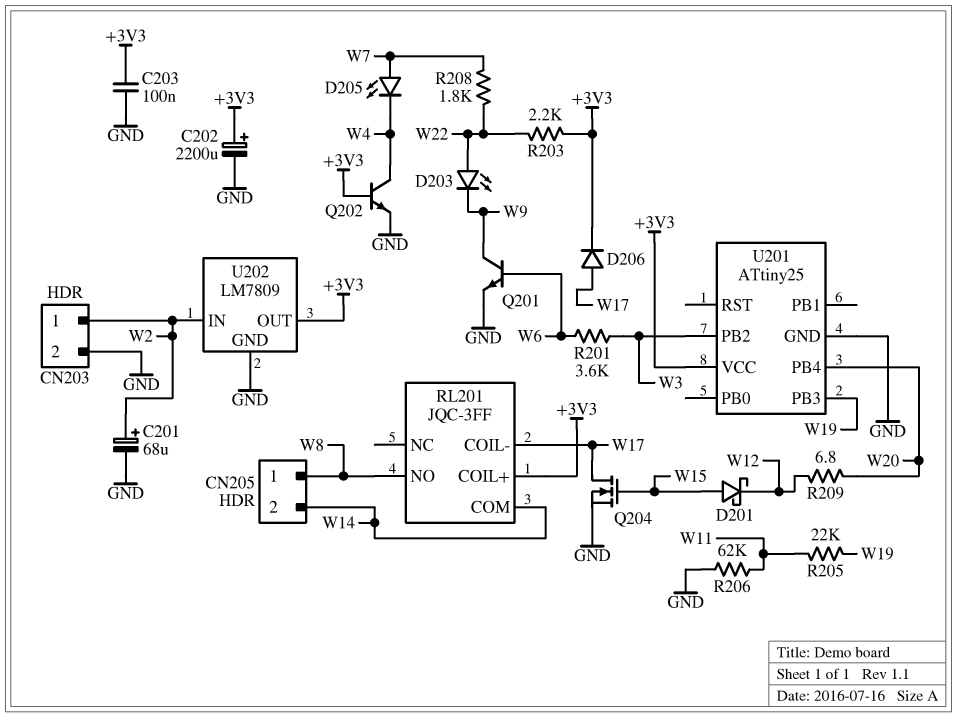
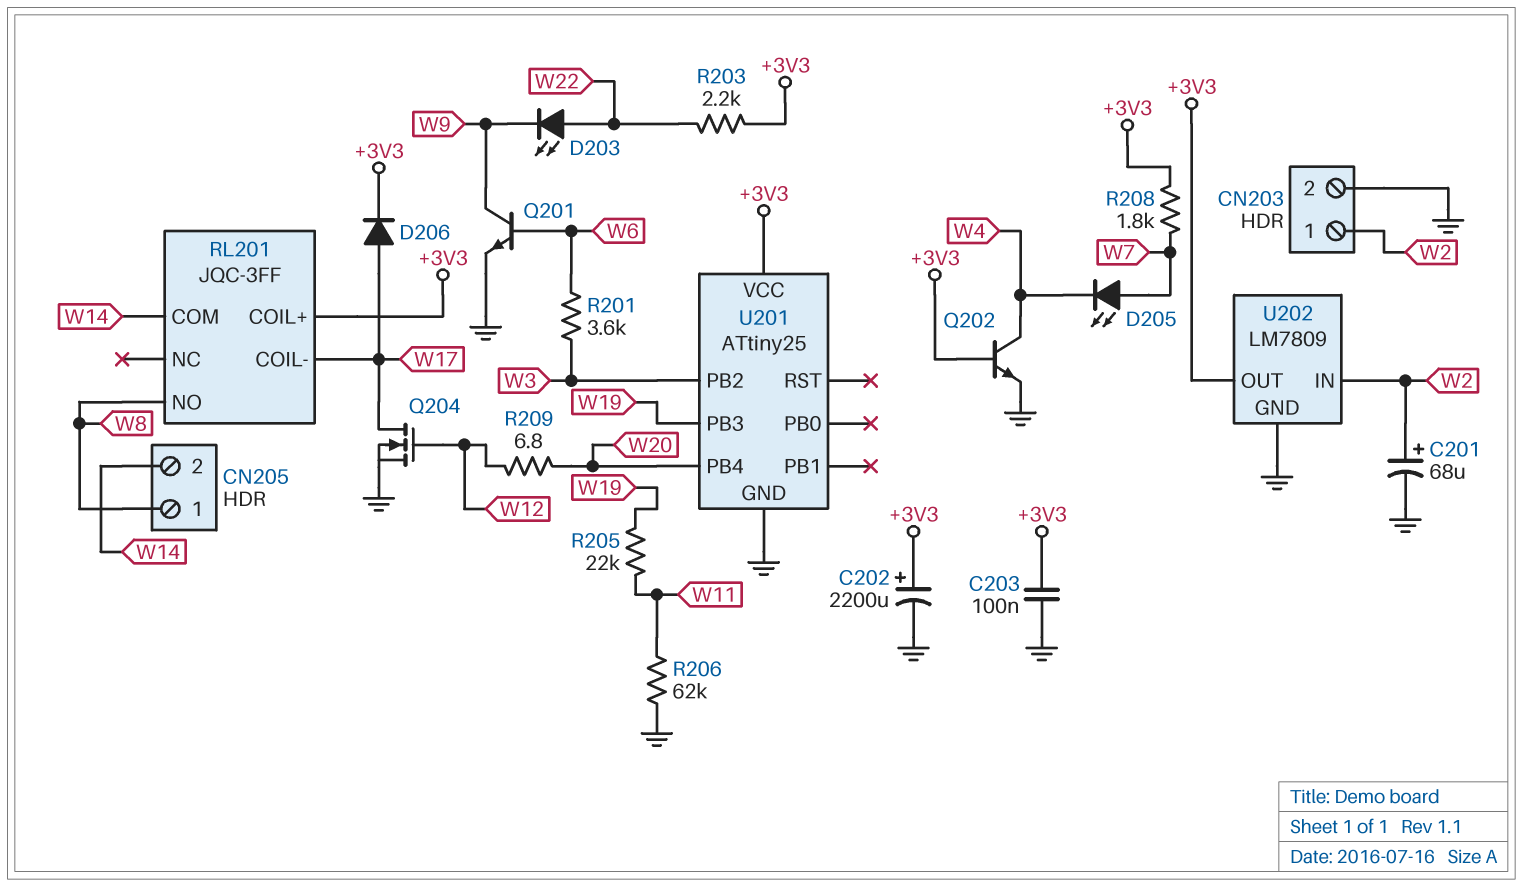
D201: schottky (A W15, K W12) -> none
Q204: NMOS (G W15, D W17, S GND) -> NMOS (G W12, D W17, S GND)
R208: 1.8k (W7, W22) -> 1.8k (+3V3, W7)

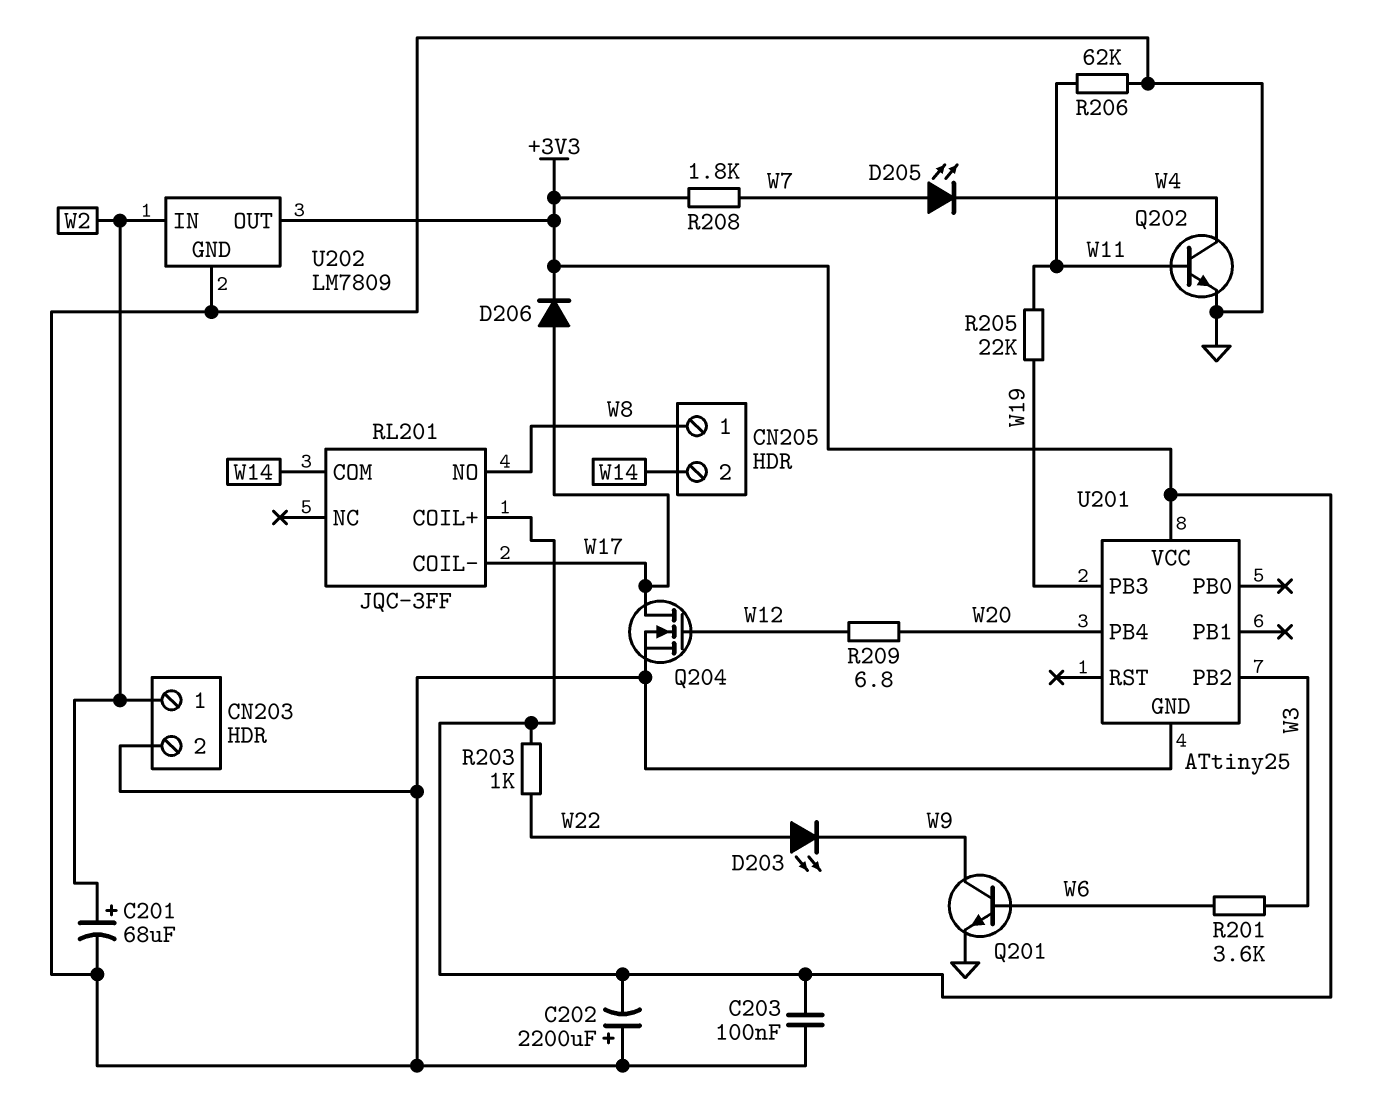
C202: 2200uF (plus +3V3, minus GND) -> 2200uF (plus GND, minus +3V3)
Q202: NPN (B +3V3, C W4, E GND) -> NPN (B W11, C W4, E GND)
R203: 2.2k (+3V3, W22) -> 1k (+3V3, W22)

